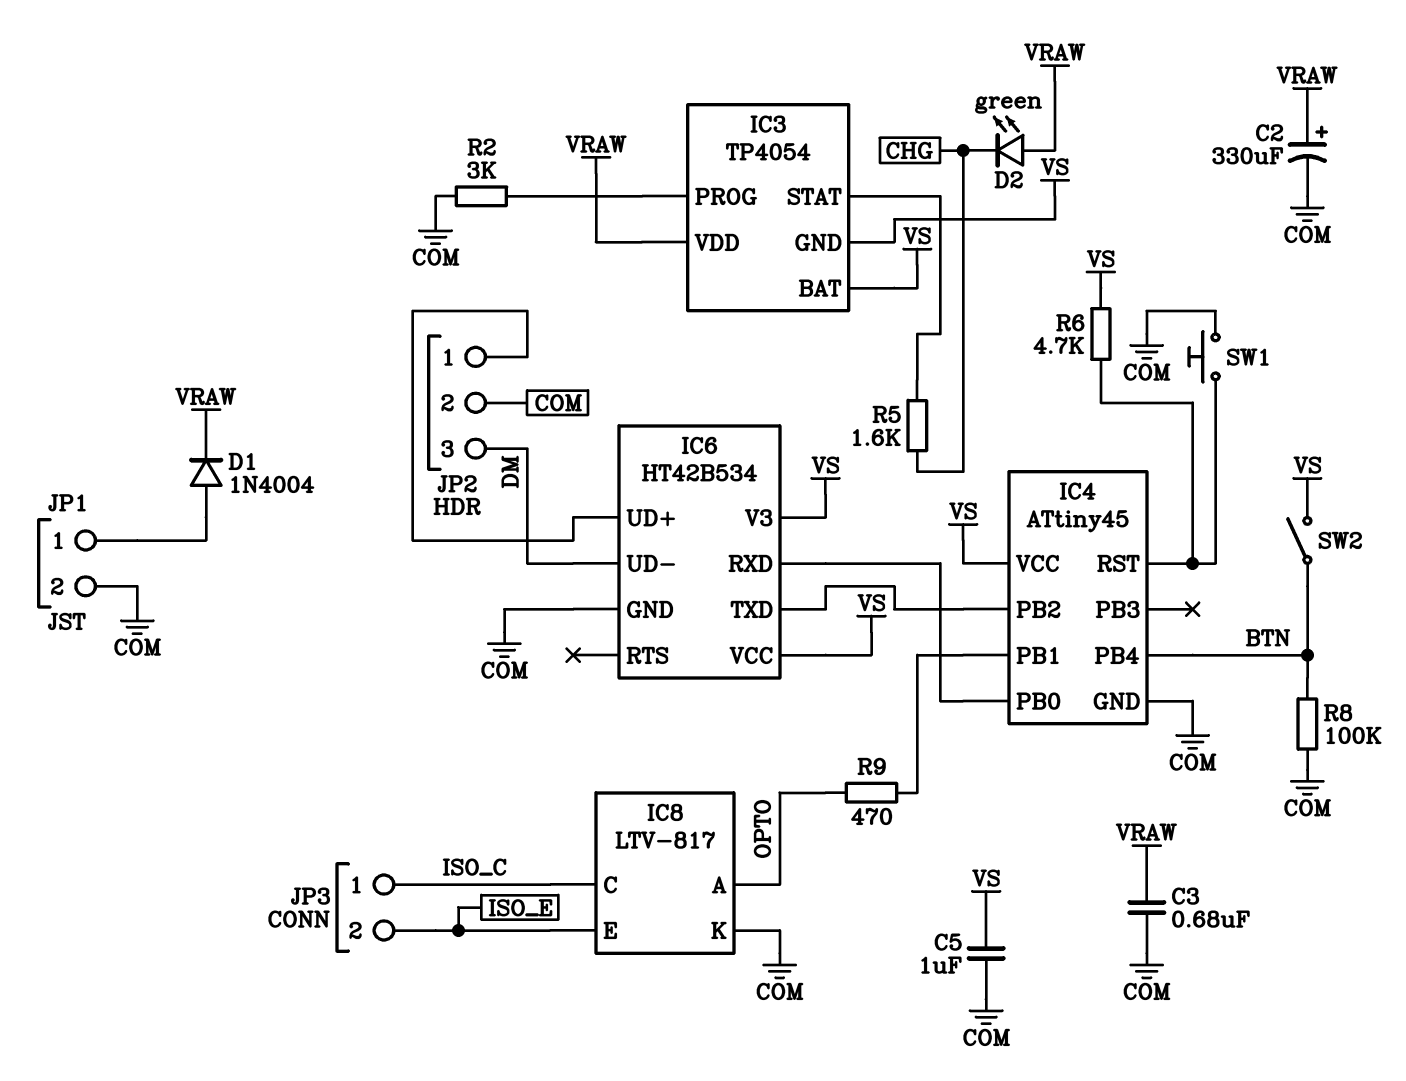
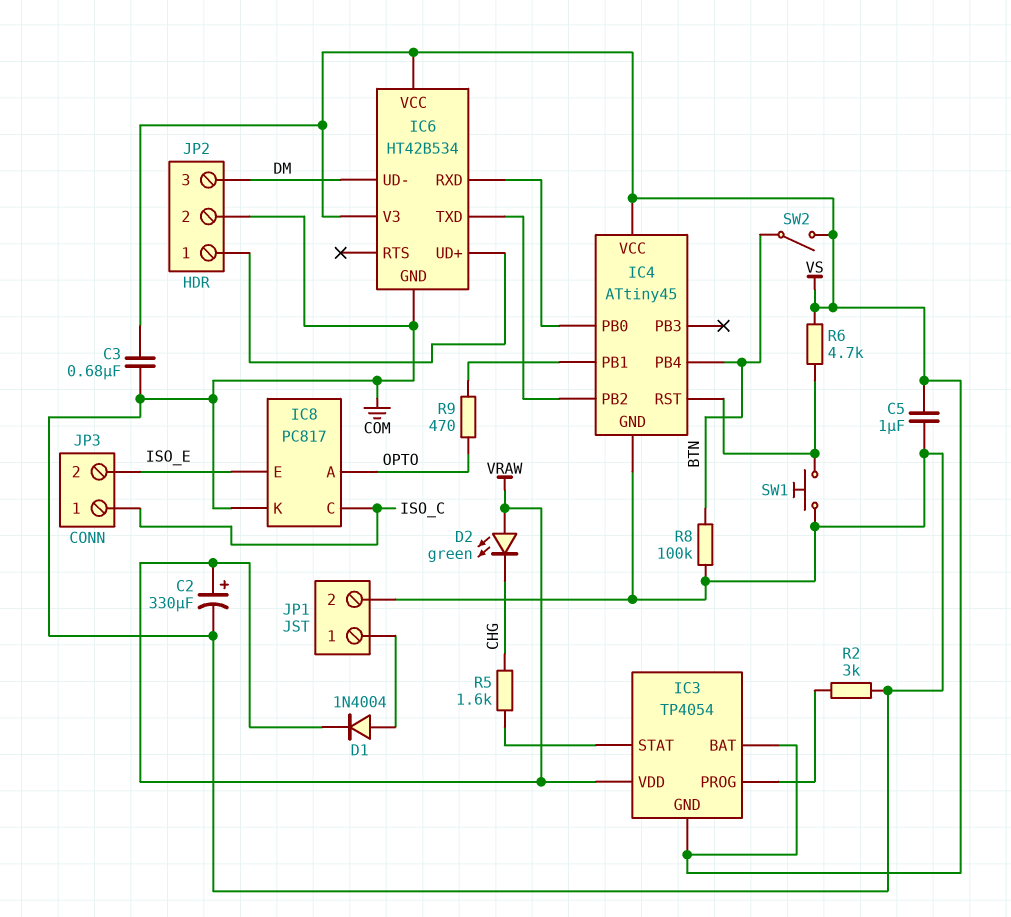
C3: 680nF (COM, VRAW) -> 680nF (COM, VS)
IC8: LTV-817 -> PC817

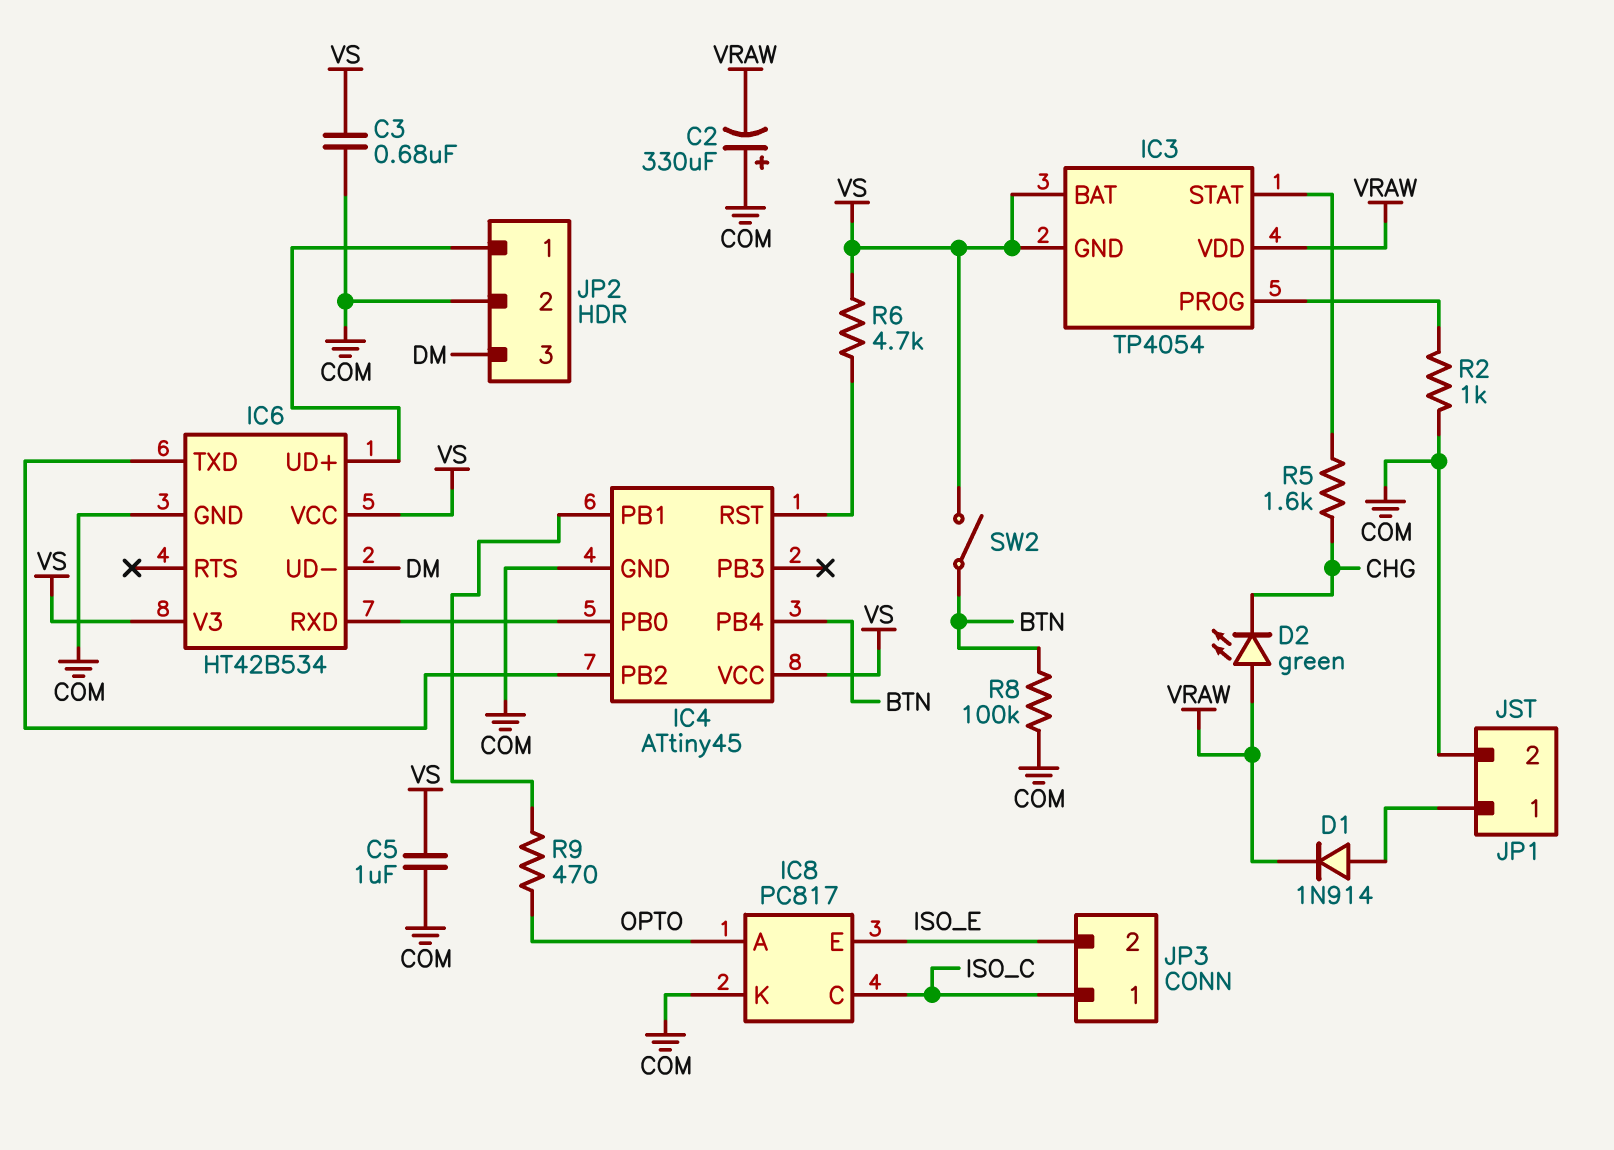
C2: 330uF (plus VRAW, minus COM) -> 330uF (plus COM, minus VRAW)
D1: diode 1N4004 (A JP1/1, K VRAW) -> diode 1N914 (A JP1/1, K VRAW)
R2: 3k (COM, IC3/PROG) -> 1k (COM, IC3/PROG)
SW1: button (COM, IC4/RST) -> none

